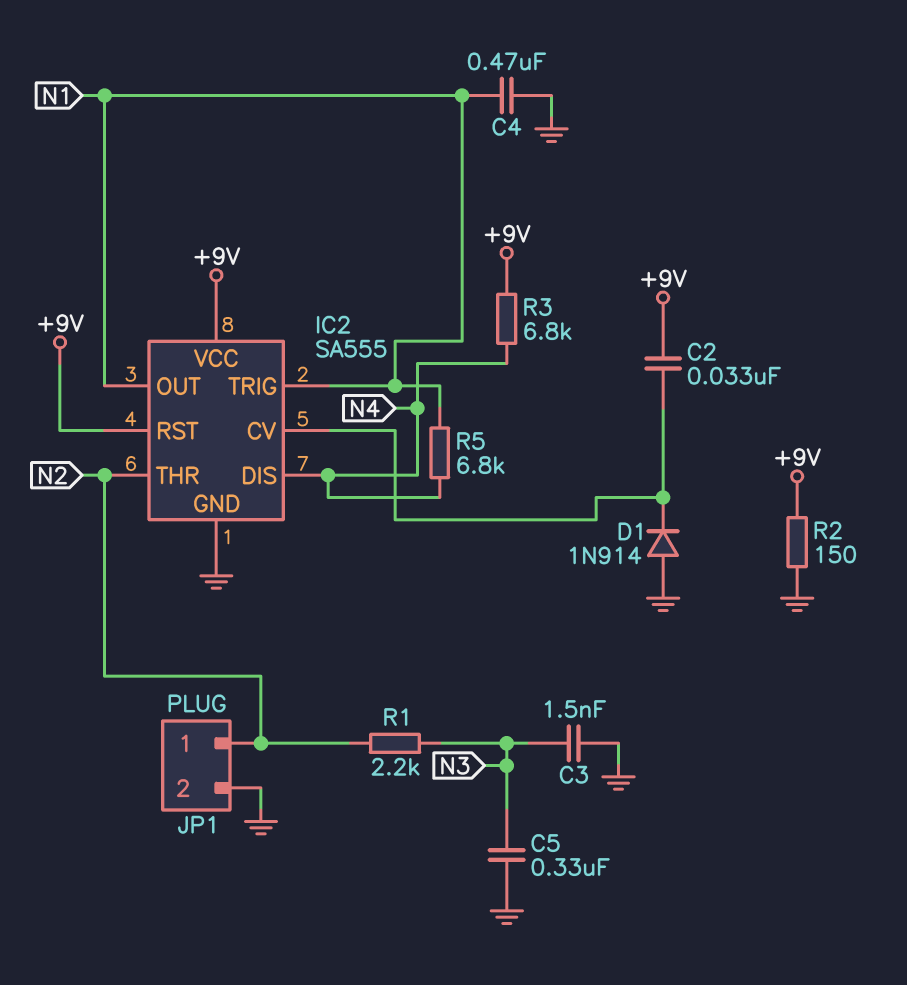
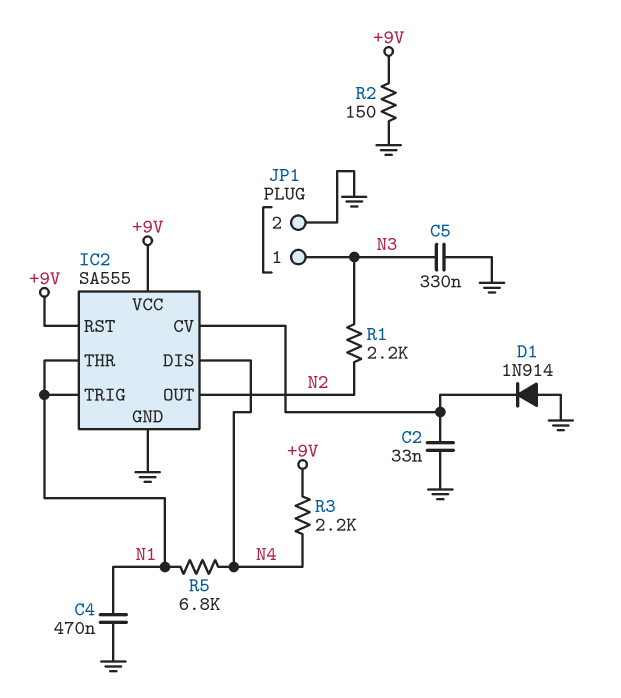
C2: 33nF (+9V, IC2/CV) -> 33nF (GND, IC2/CV)
C3: 1.5nF (GND, N3) -> none
IC2 pin OUT: N1 -> N2
IC2 pin THR: N2 -> N1
JP1 pin 1: N2 -> N3
R3: 6.8k (+9V, N4) -> 2.2k (+9V, N4)

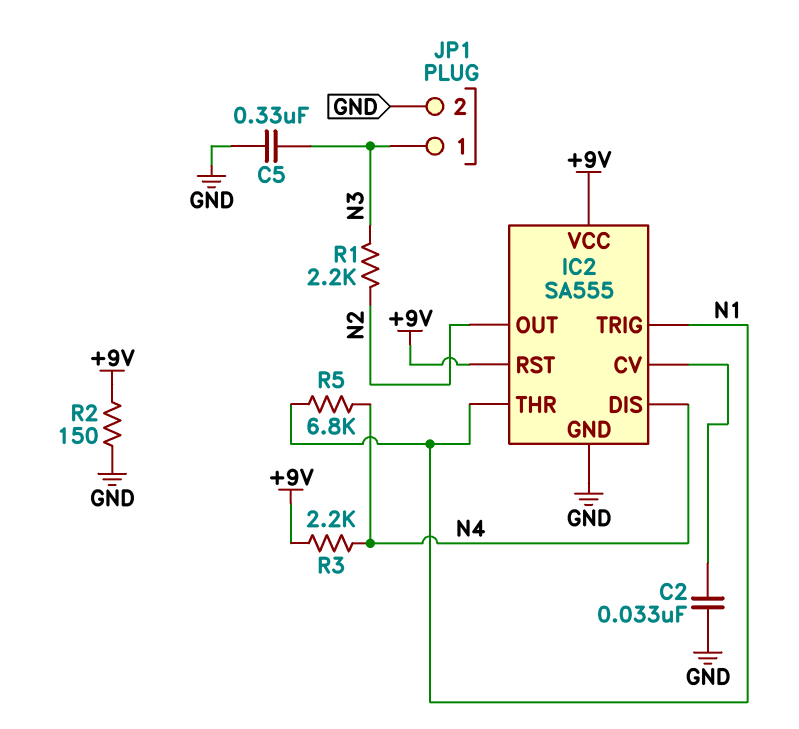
C4: 470nF (GND, N1) -> none
D1: diode 1N914 (A GND, K IC2/CV) -> none

